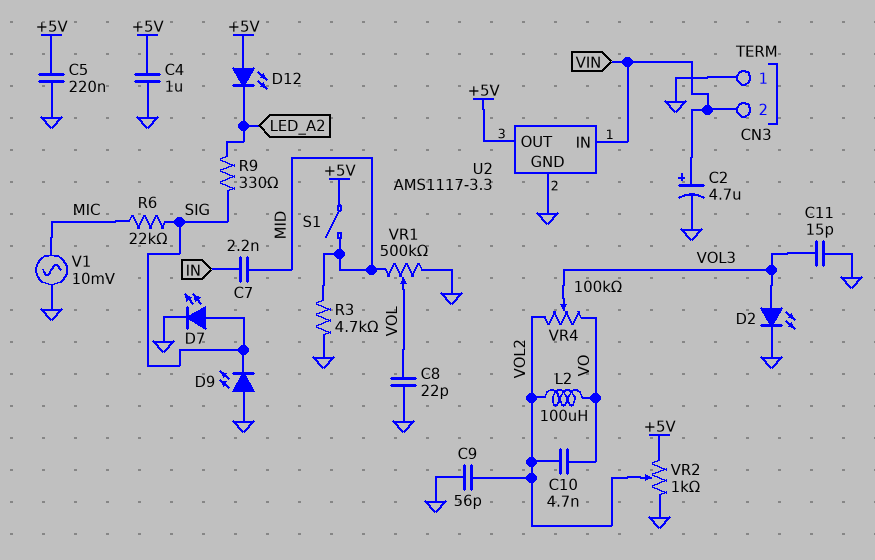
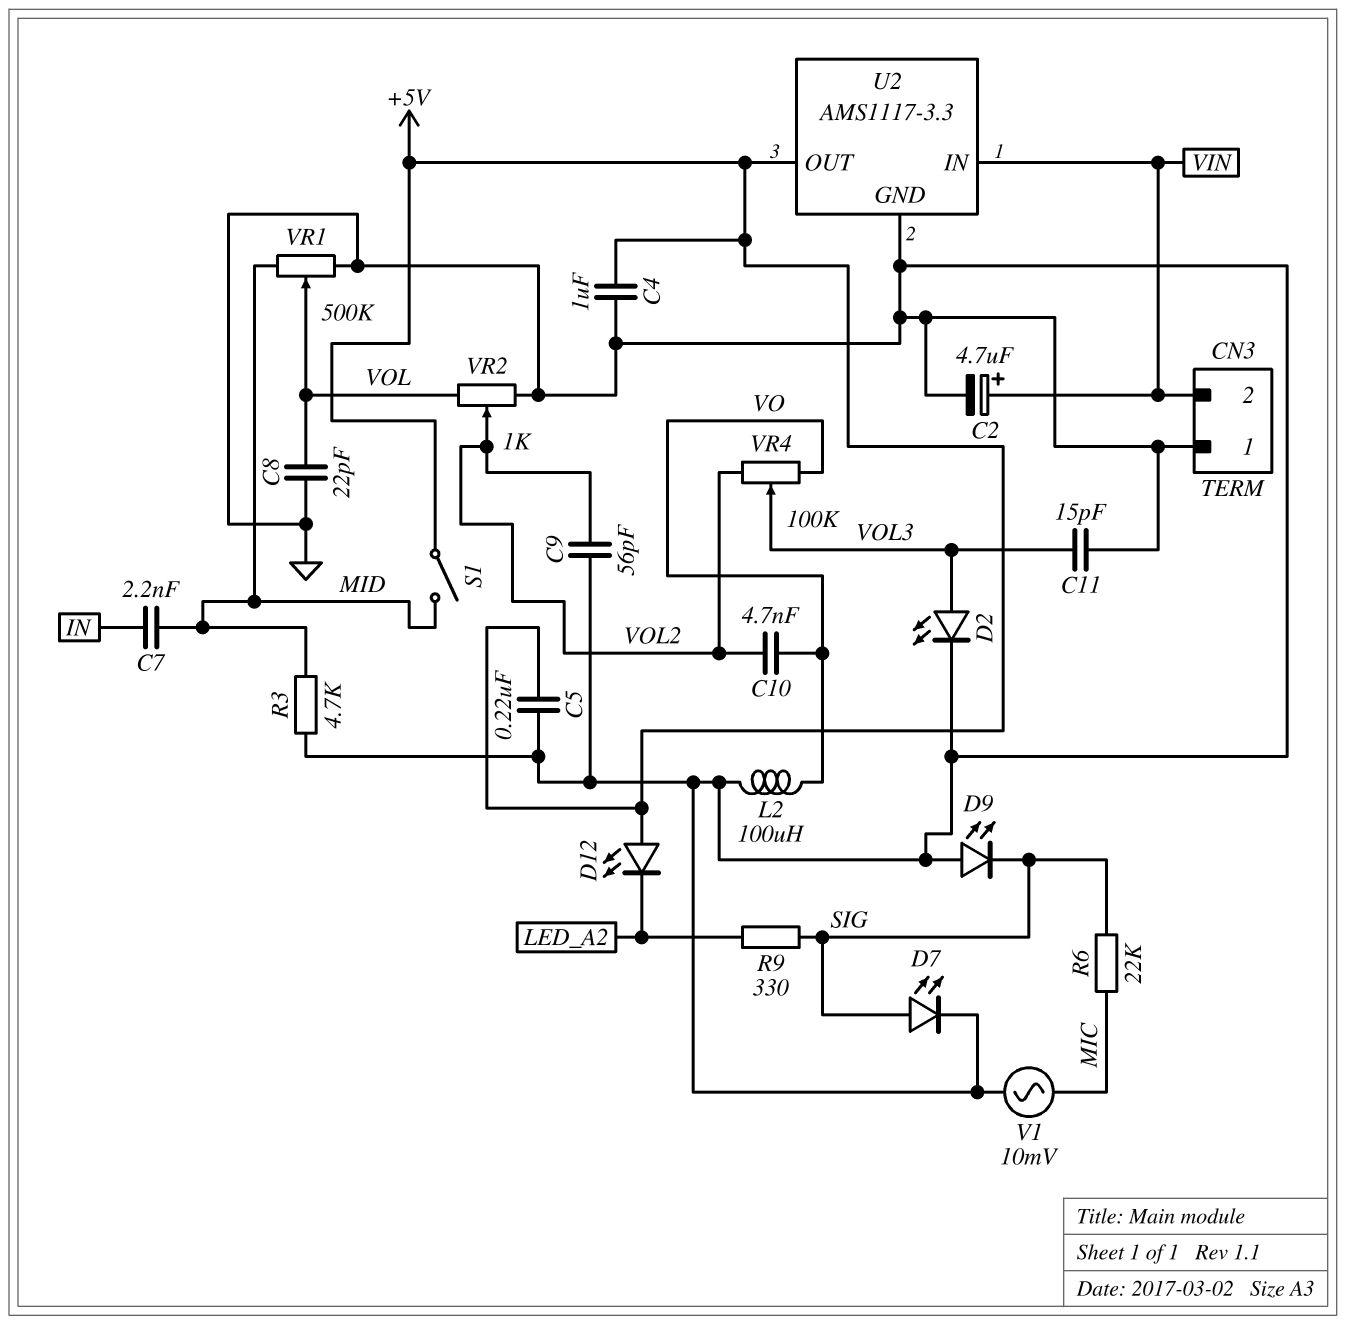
L2: 100uH (VO, VOL2) -> 100uH (GND, VO)
VR2: 1k (+5V, GND, wiper VOL2) -> 1k (GND, VOL, wiper VOL2)

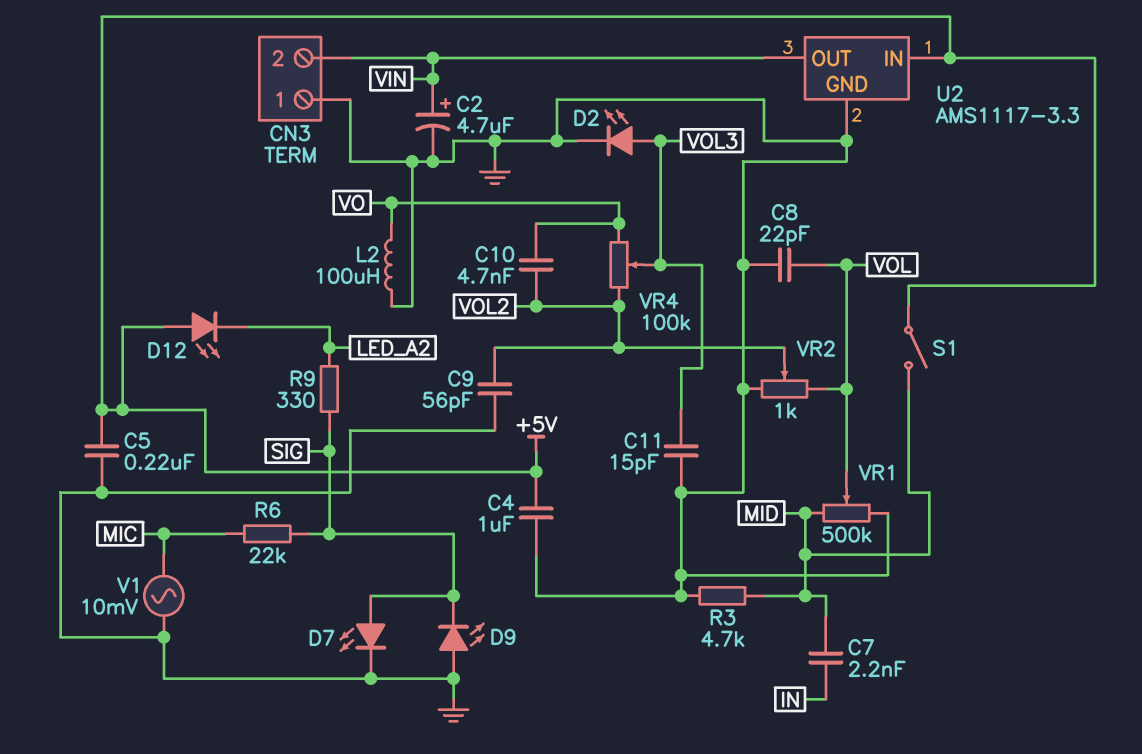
U2 pin IN: VIN -> +5V
U2 pin OUT: +5V -> VIN

